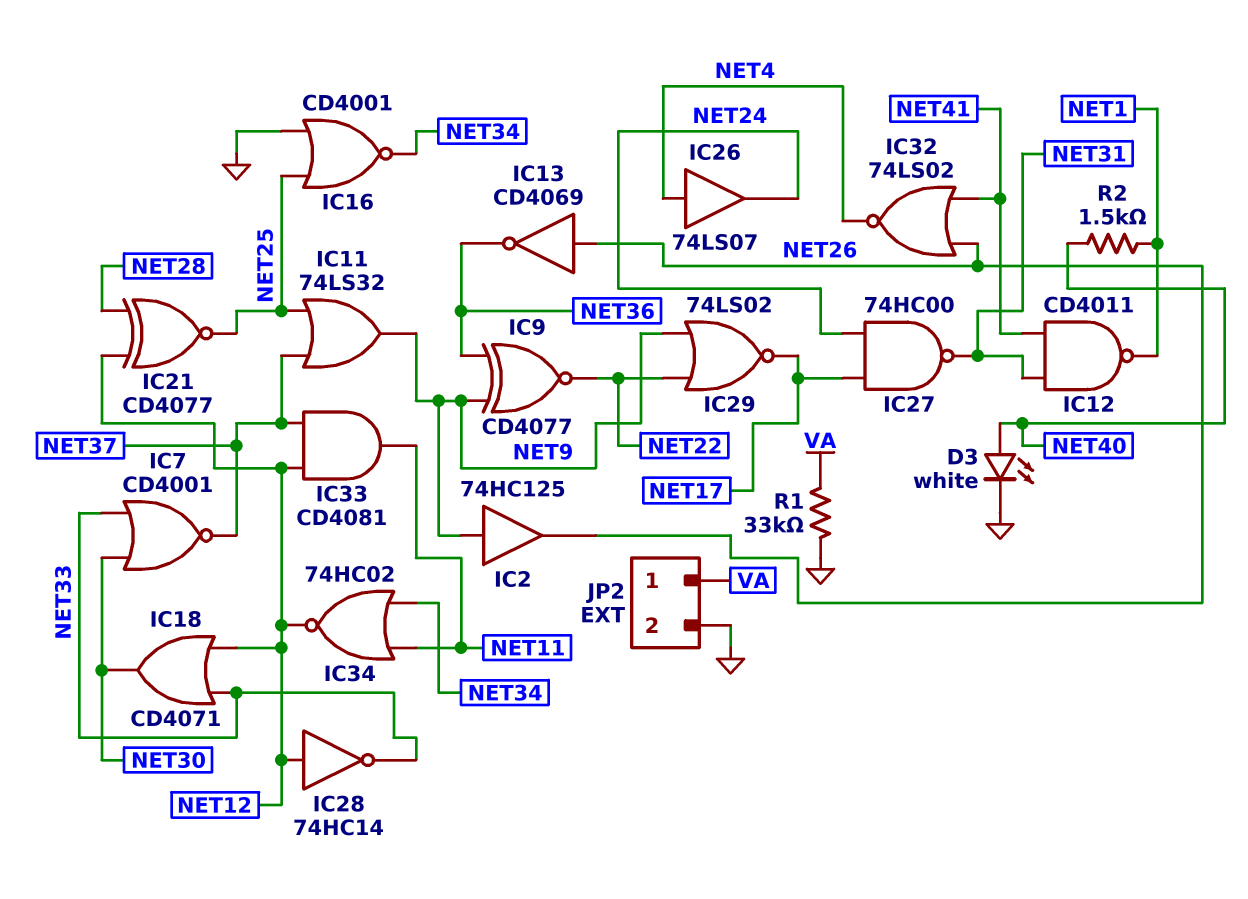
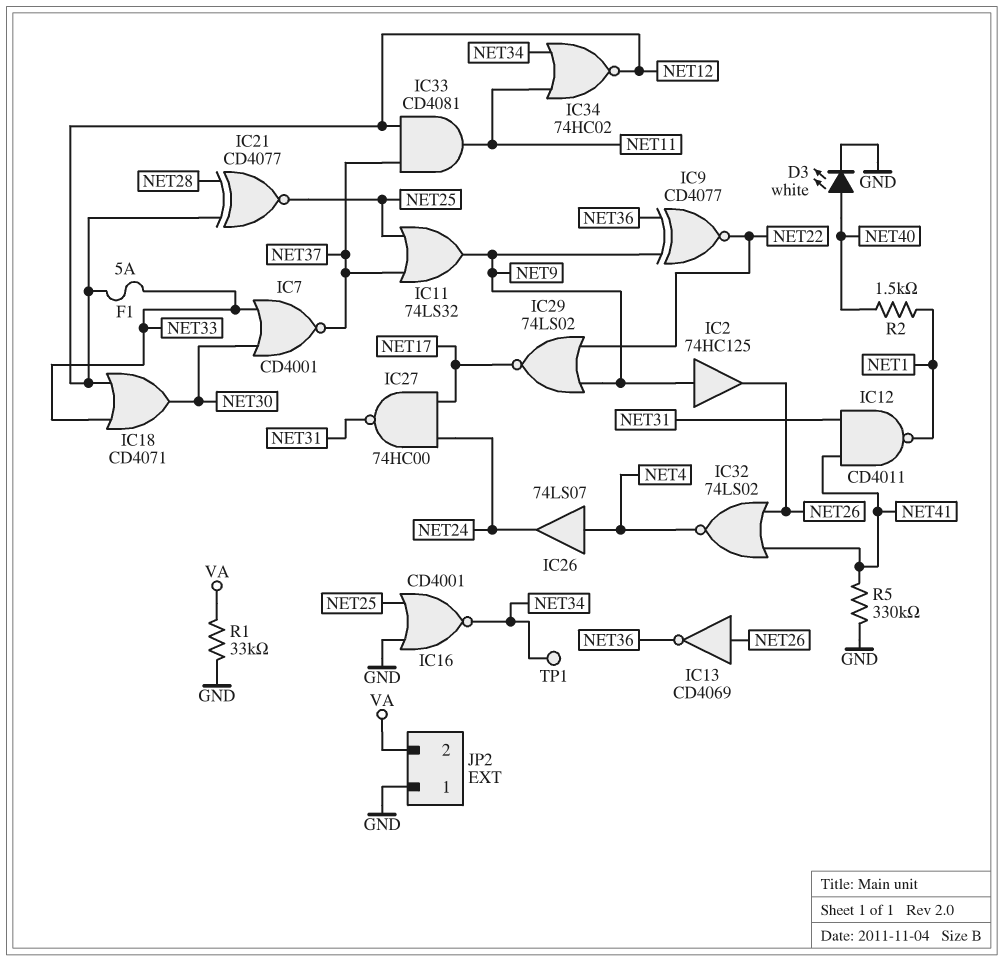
F1: none -> 5A (NET12, NET33)
IC28: NOT 74HC14 (in NET12, out NET33) -> none
JP2 pin 1: VA -> GND
JP2 pin 2: GND -> VA
R5: none -> 330k (GND, NET41)
TP1: none -> test point (NET34)

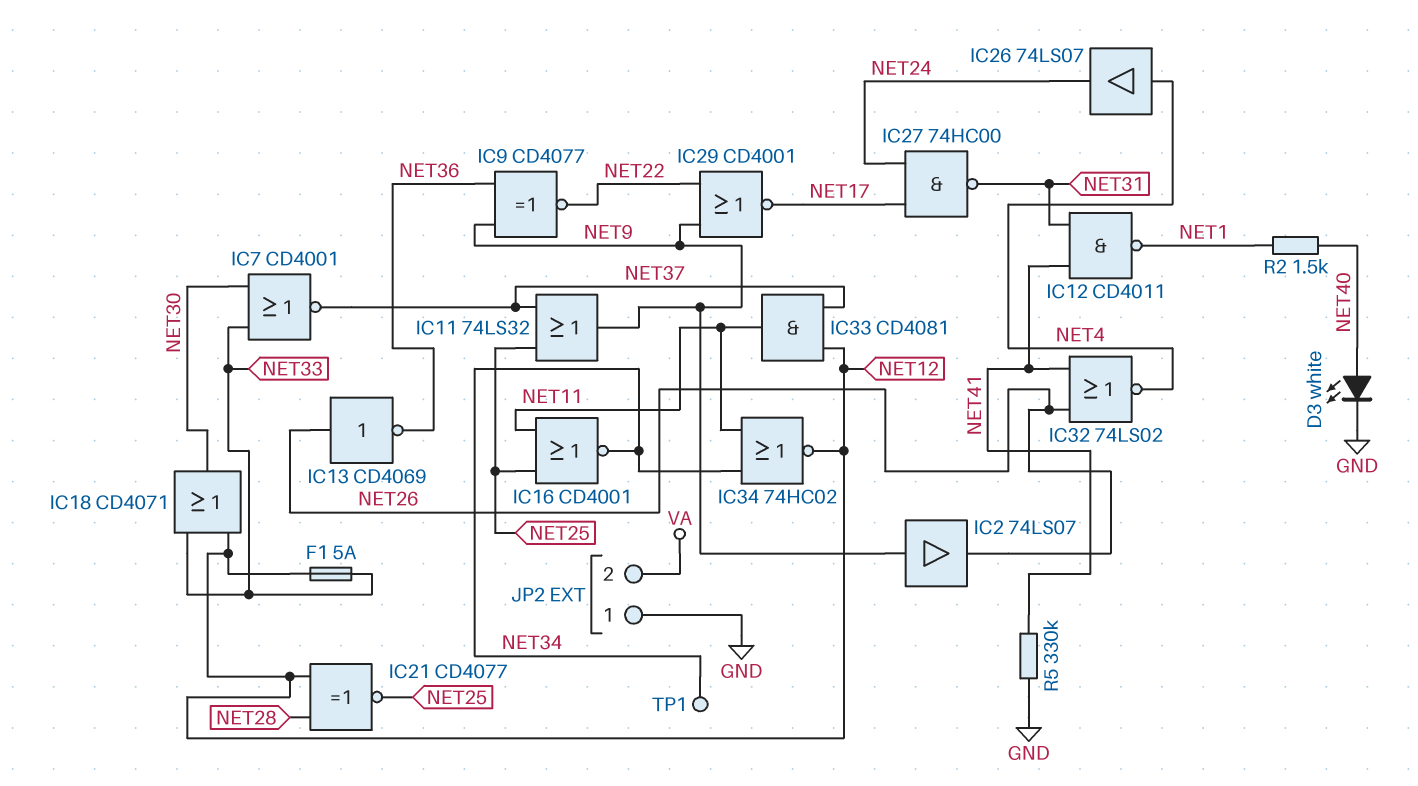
IC2: buffer 74HC125 (in NET9, out NET26) -> buffer 74LS07 (in NET9, out NET26)
IC16: NOR CD4001 (in GND, in NET25, out NET34) -> NOR CD4001 (in NET11, in NET25, out NET34)
IC29: NOR 74LS02 (in NET9, in NET22, out NET17) -> NOR CD4001 (in NET9, in NET22, out NET17)
R1: 33k (GND, VA) -> none

